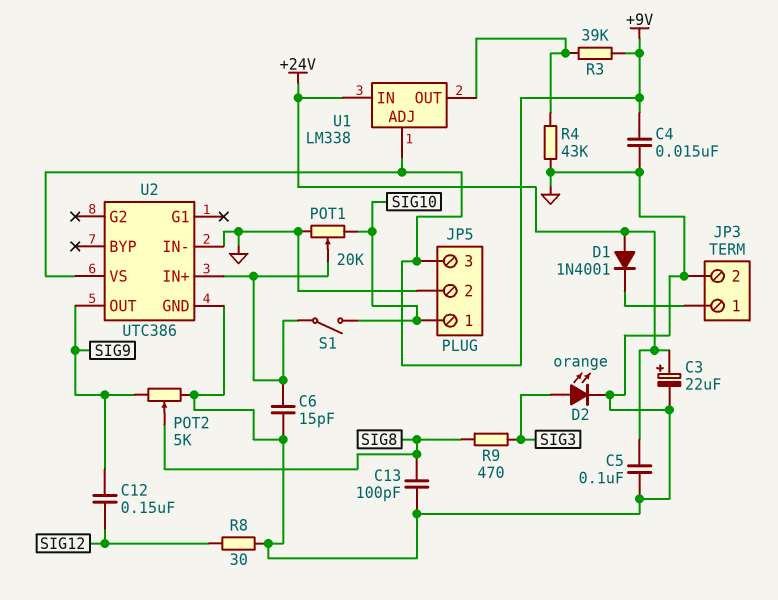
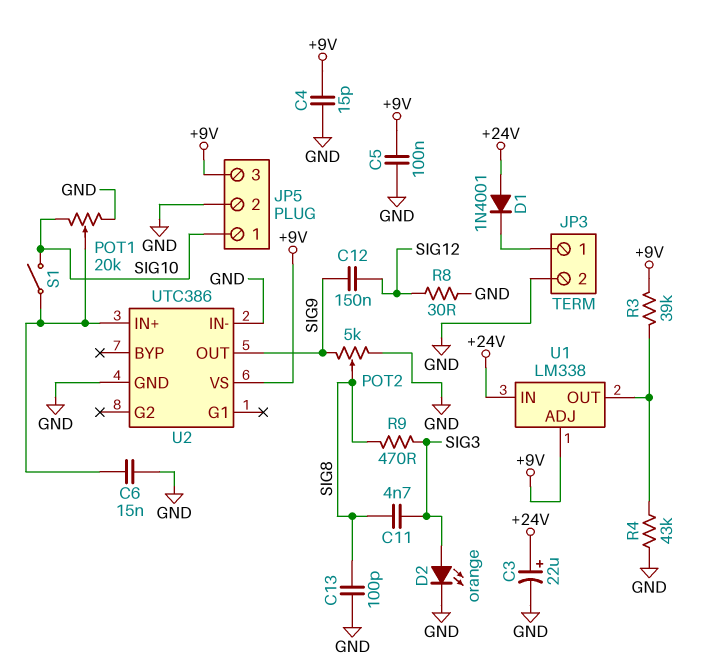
C4: 15nF (+9V, GND) -> 15pF (+9V, GND)
C5: 100nF (+24V, GND) -> 100nF (+9V, GND)
C6: 15pF (GND, U2/IN+) -> 15nF (GND, U2/IN+)
C11: none -> 4.7nF (SIG3, SIG8)

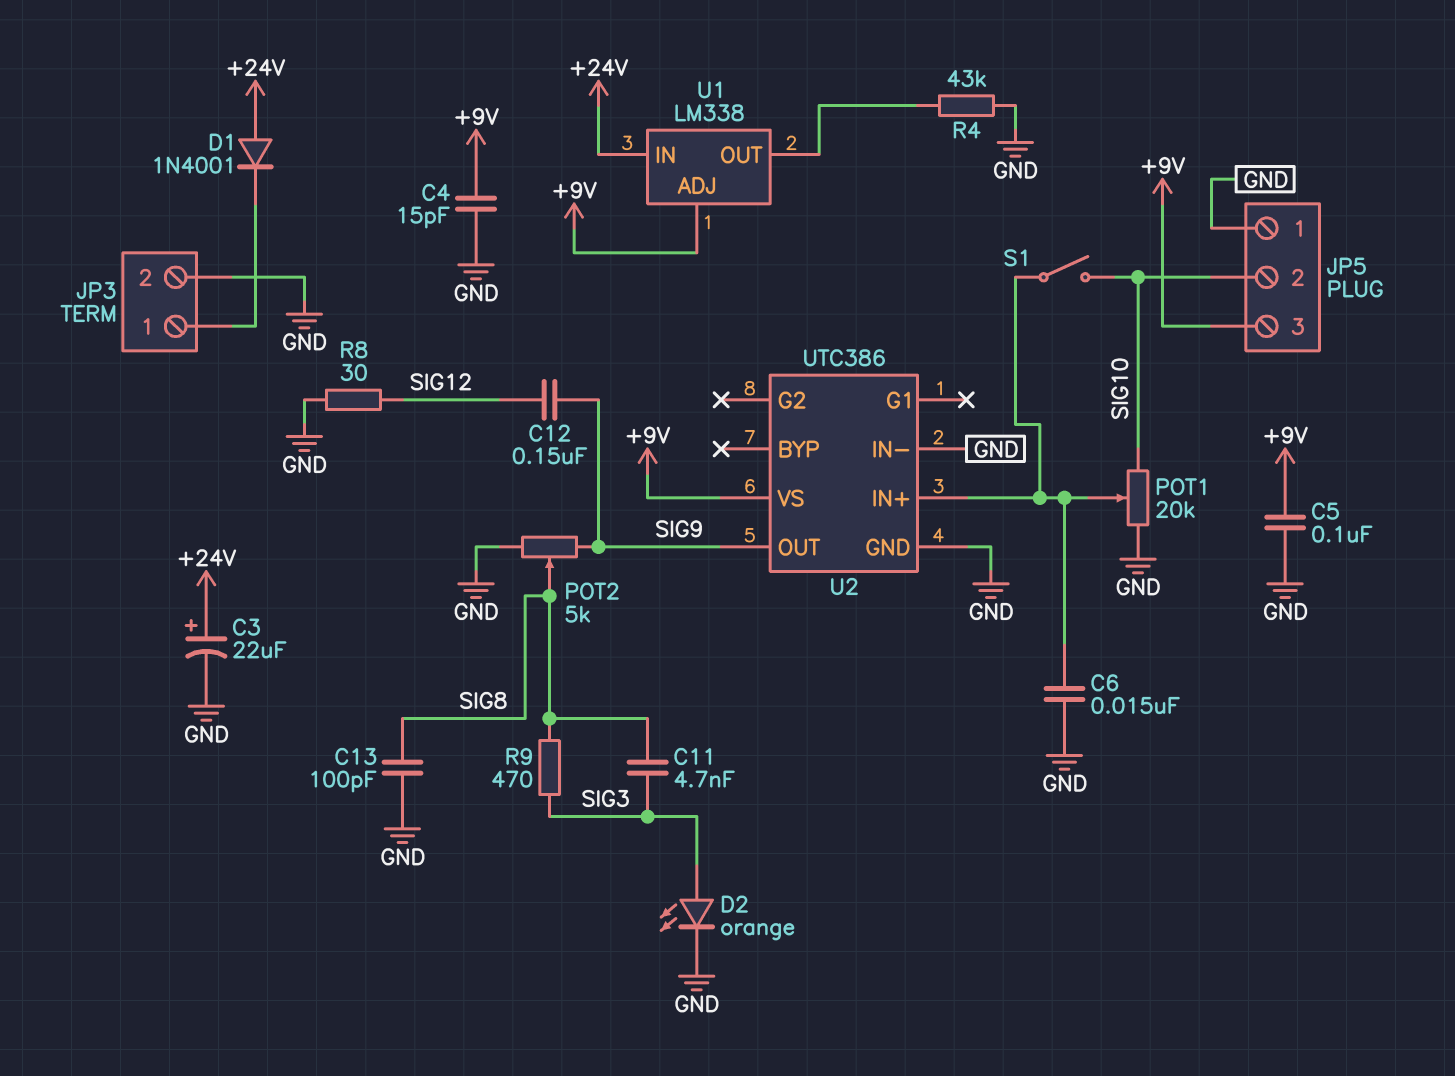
JP5 pin 1: SIG10 -> GND
JP5 pin 2: GND -> SIG10
R3: 39k (+9V, U1/OUT) -> none

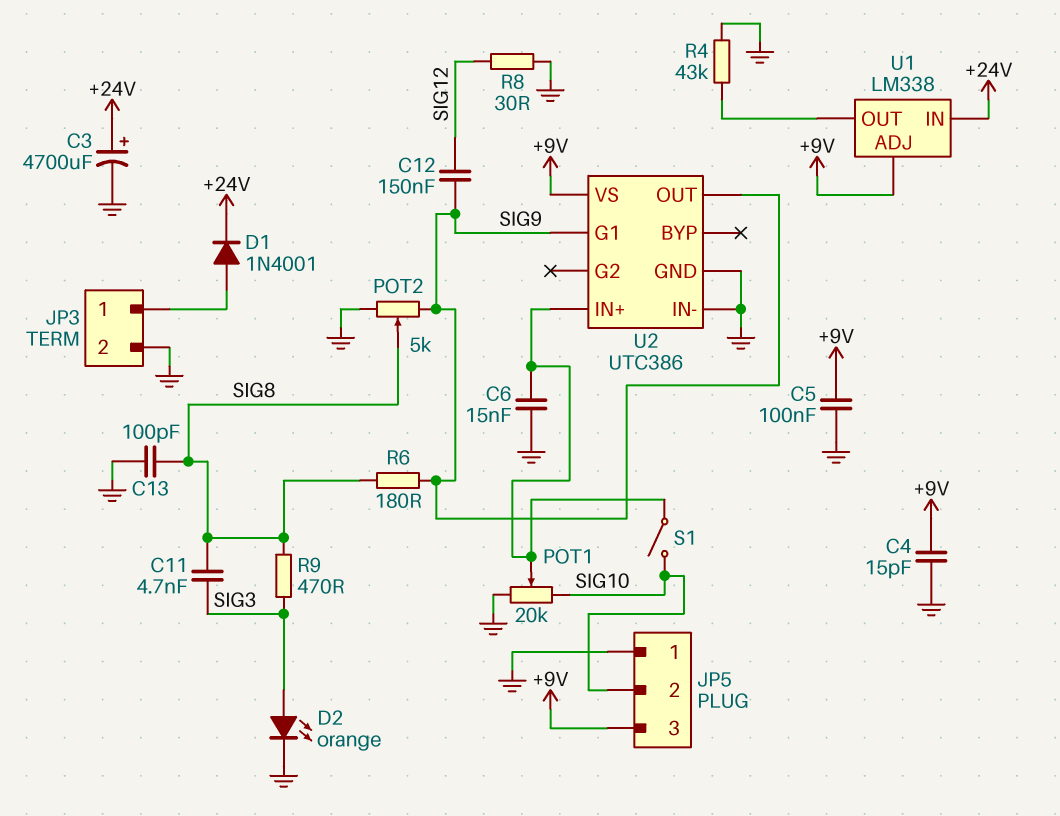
C3: 22uF (plus +24V, minus GND) -> 4700uF (plus +24V, minus GND)
D1: diode 1N4001 (A +24V, K JP3/1) -> diode 1N4001 (A JP3/1, K +24V)
R6: none -> 180 (SIG8, SIG9)
U2 pin G1: none -> SIG9

